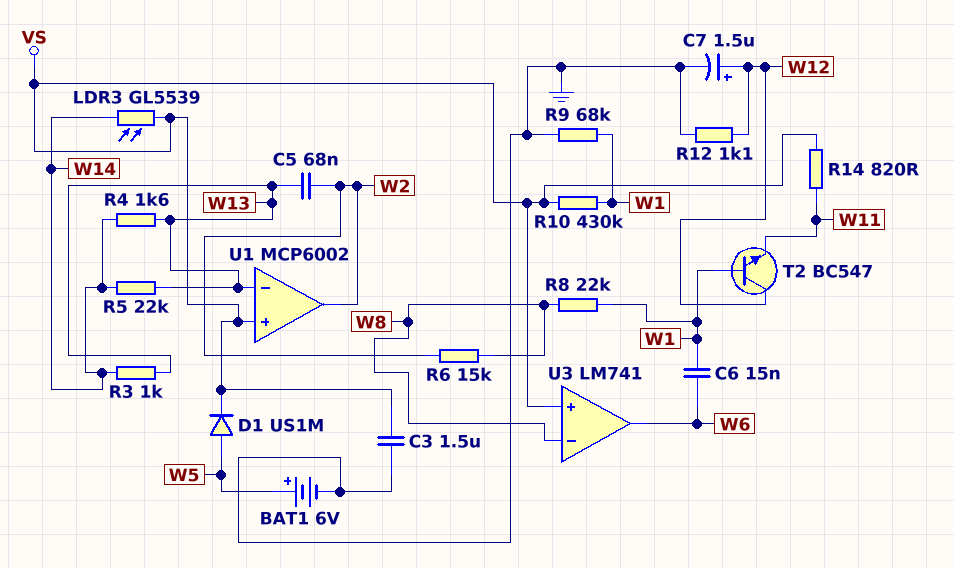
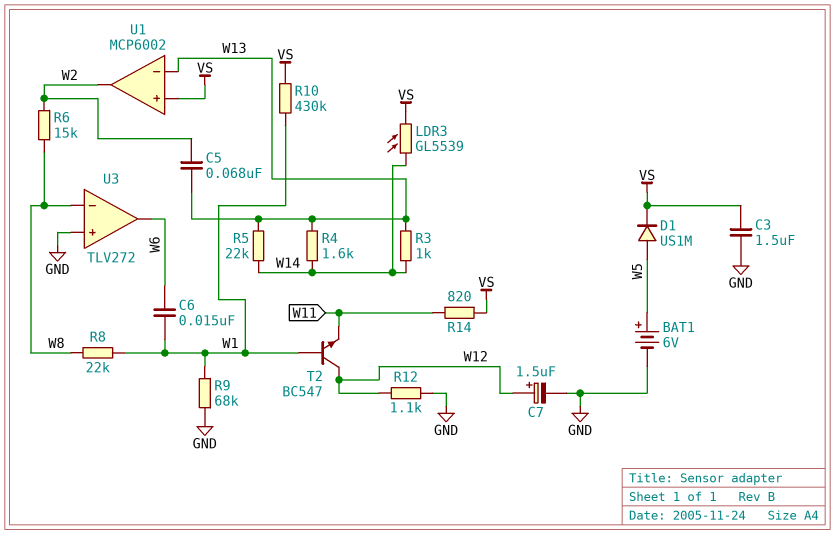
U3: LM741 -> TLV272
U3 pin in+: VS -> GND

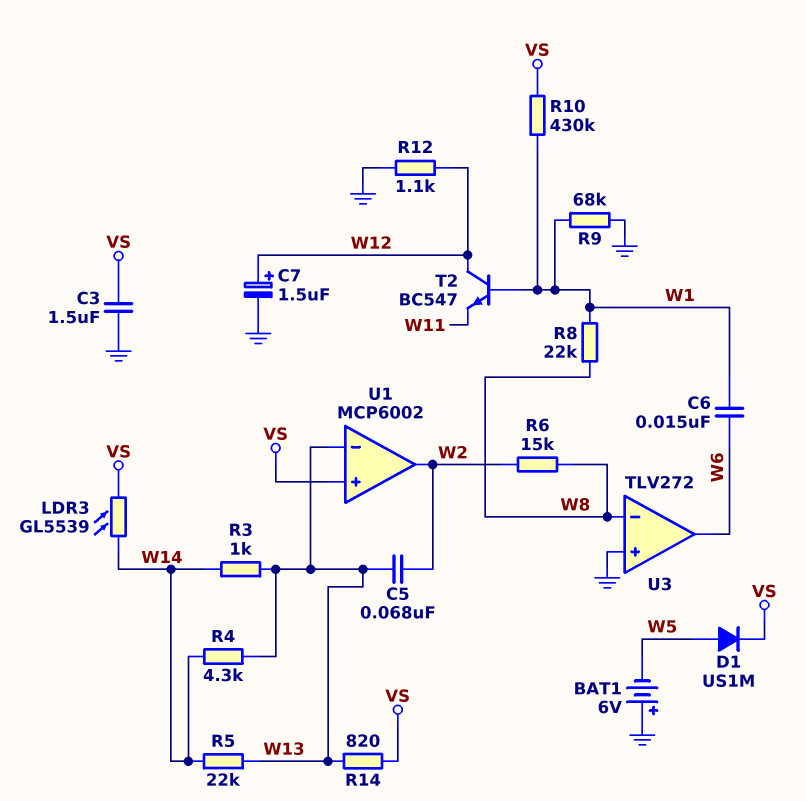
BAT1: 6V (plus W5, minus GND) -> 6V (plus GND, minus W5)
R4: 1.6k (W13, W14) -> 4.3k (W13, W14)
R14: 820 (VS, W11) -> 820 (VS, W13)

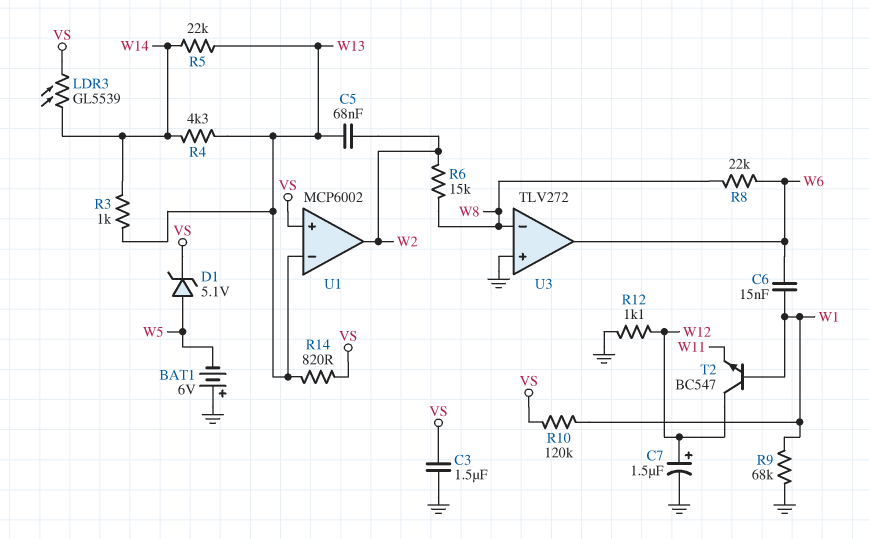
D1: diode US1M (A W5, K VS) -> zener 5.1V (A W5, K VS)
R8: 22k (W1, W8) -> 22k (W6, W8)
R10: 430k (VS, W1) -> 120k (VS, W1)

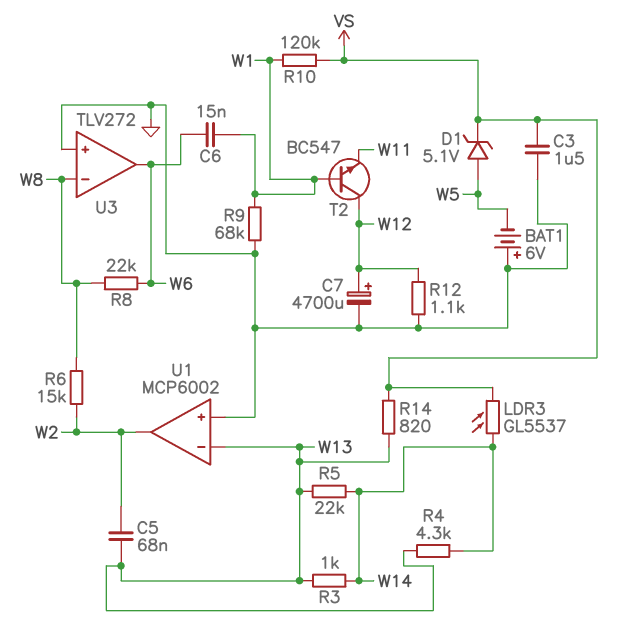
C7: 1.5uF (plus W12, minus GND) -> 4700uF (plus W12, minus GND)
LDR3: GL5539 (VS, W14) -> GL5537 (VS, W14)
U1 pin in+: VS -> GND

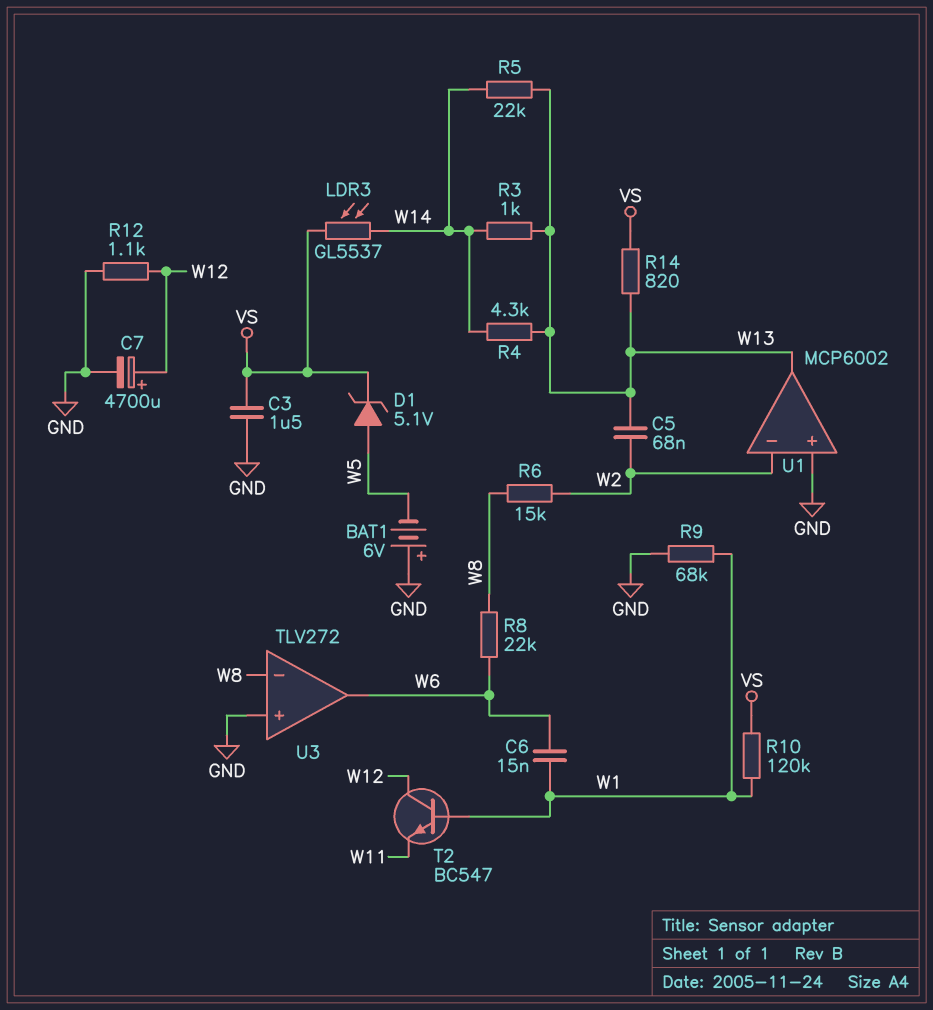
U1 pin in-: W13 -> W2
U1 pin out: W2 -> W13

